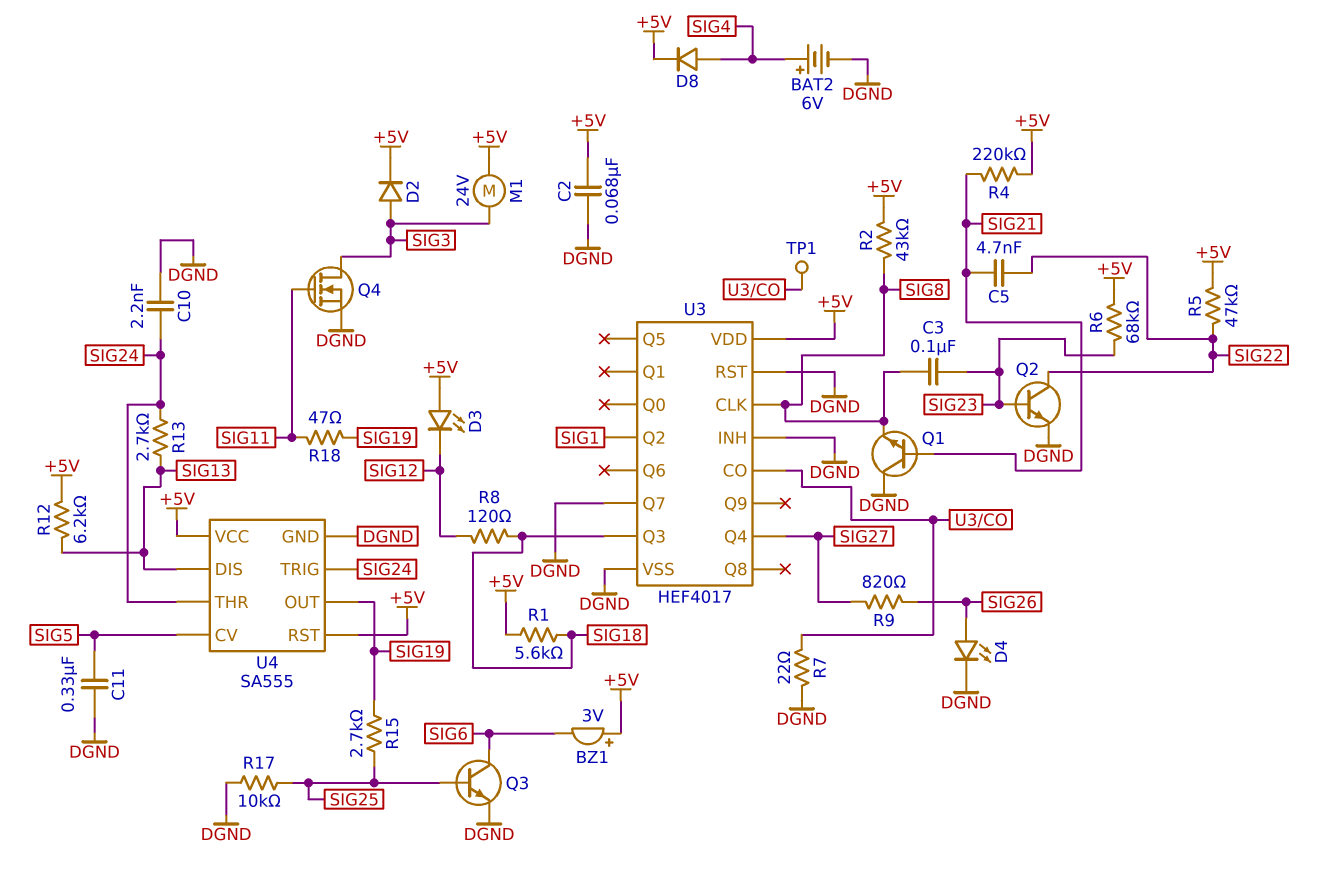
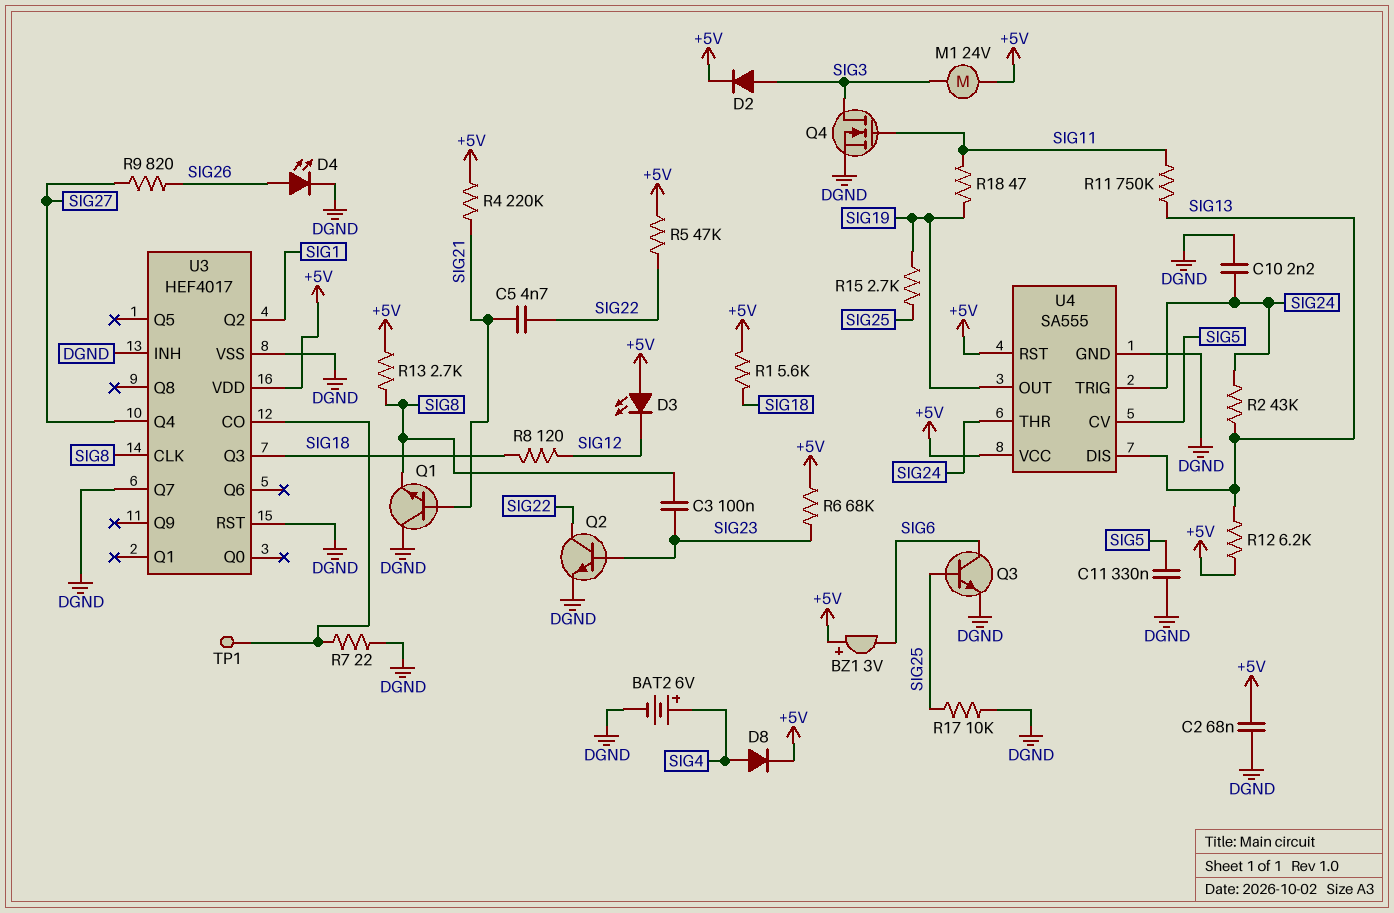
R2: 43k (+5V, SIG8) -> 43k (SIG13, SIG24)
R11: none -> 750k (SIG11, SIG13)
R13: 2.7k (SIG13, SIG24) -> 2.7k (+5V, SIG8)

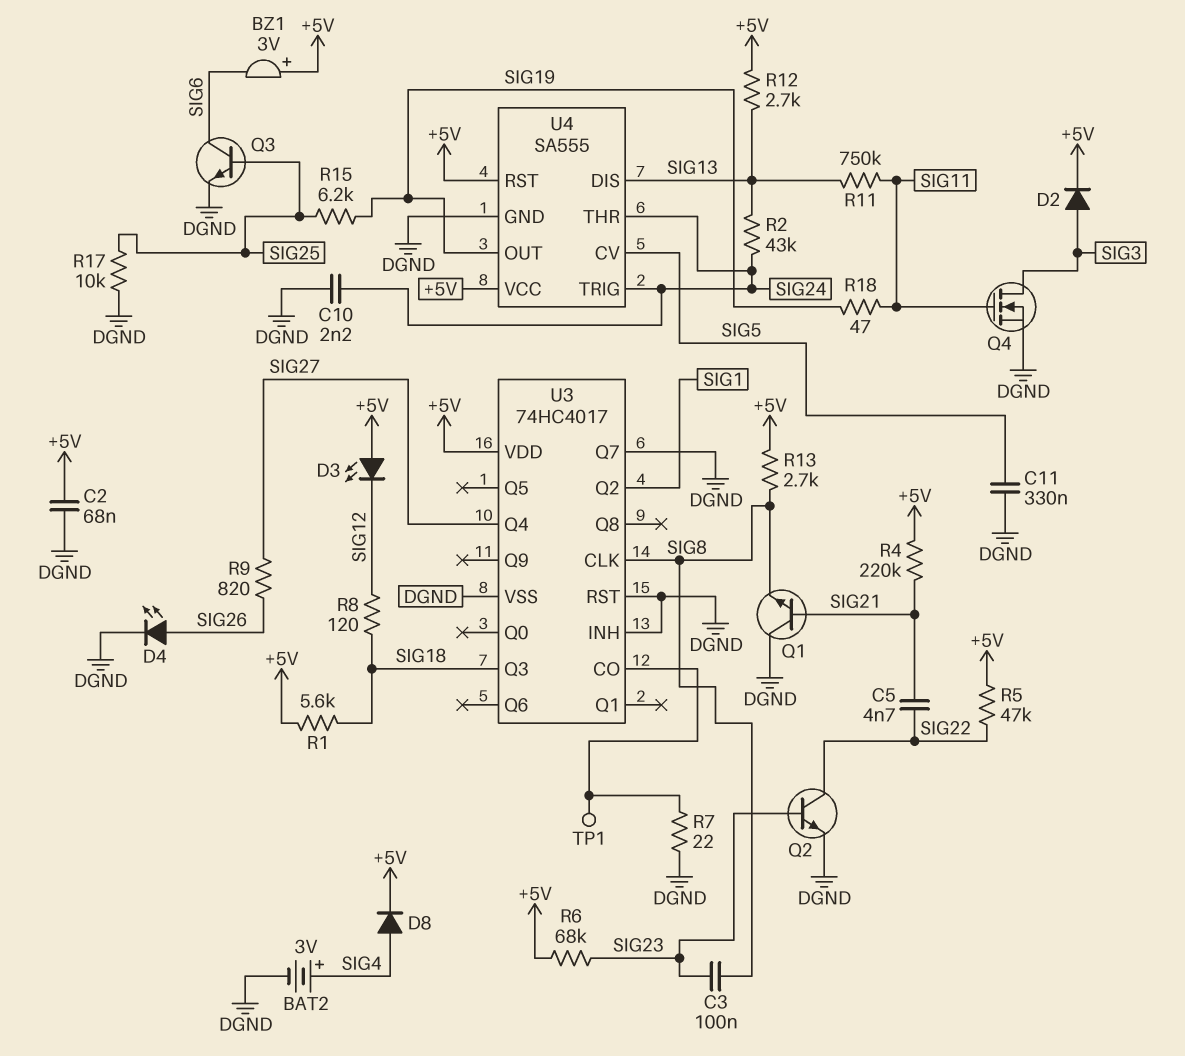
BAT2: 6V (plus SIG4, minus DGND) -> 3V (plus SIG4, minus DGND)
M1: motor 24V (+5V, SIG3) -> none
R12: 6.2k (+5V, SIG13) -> 2.7k (+5V, SIG13)
R15: 2.7k (SIG19, SIG25) -> 6.2k (SIG19, SIG25)
U3: HEF4017 -> 74HC4017

